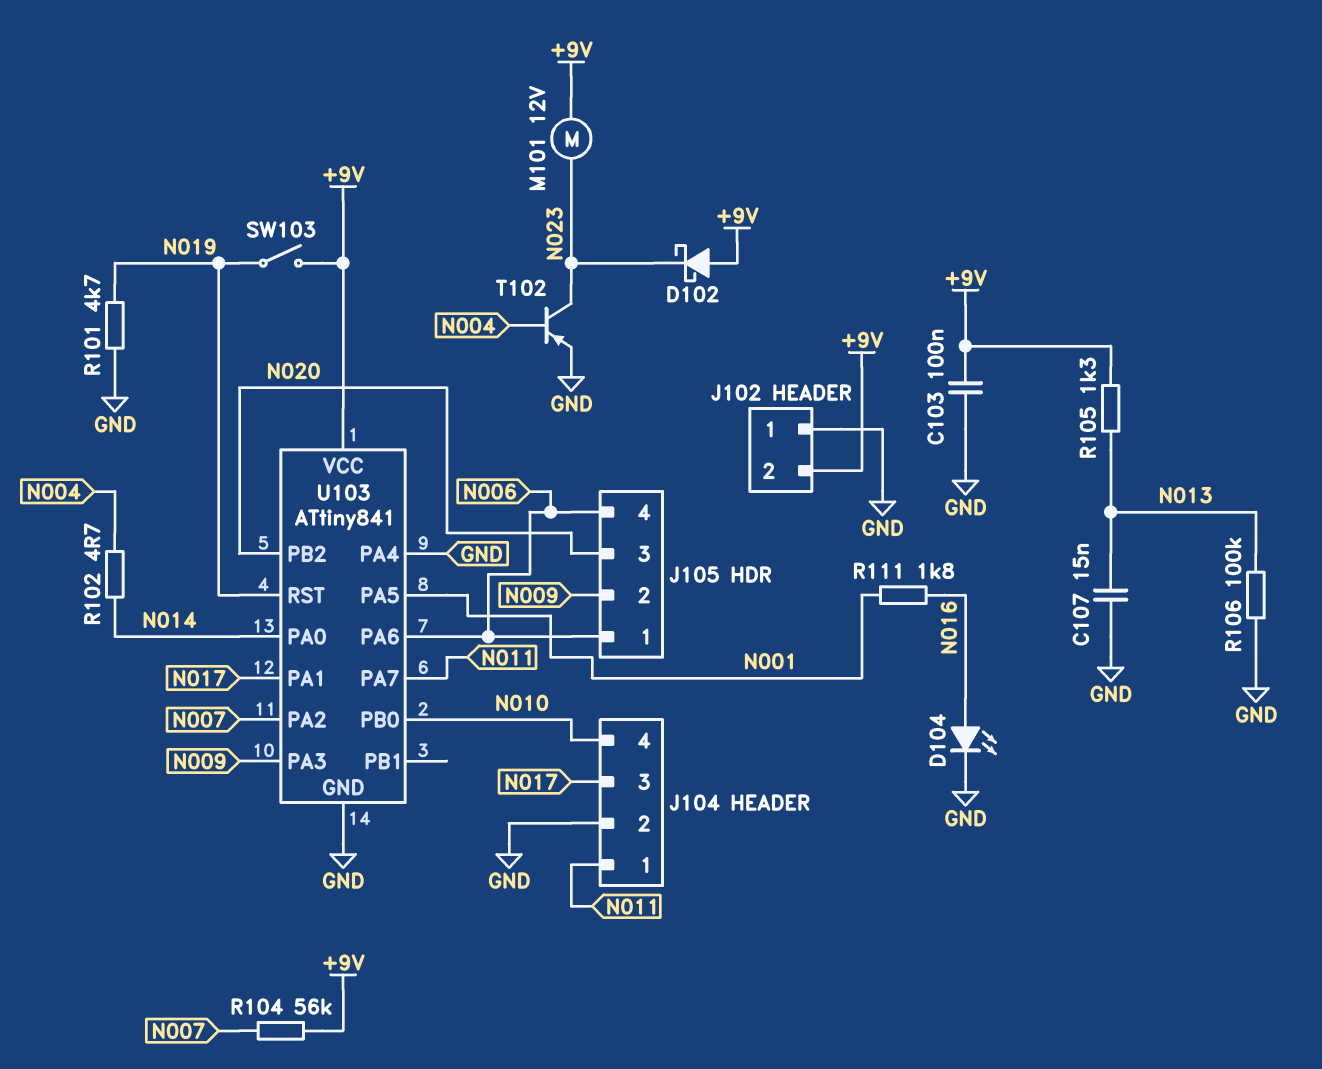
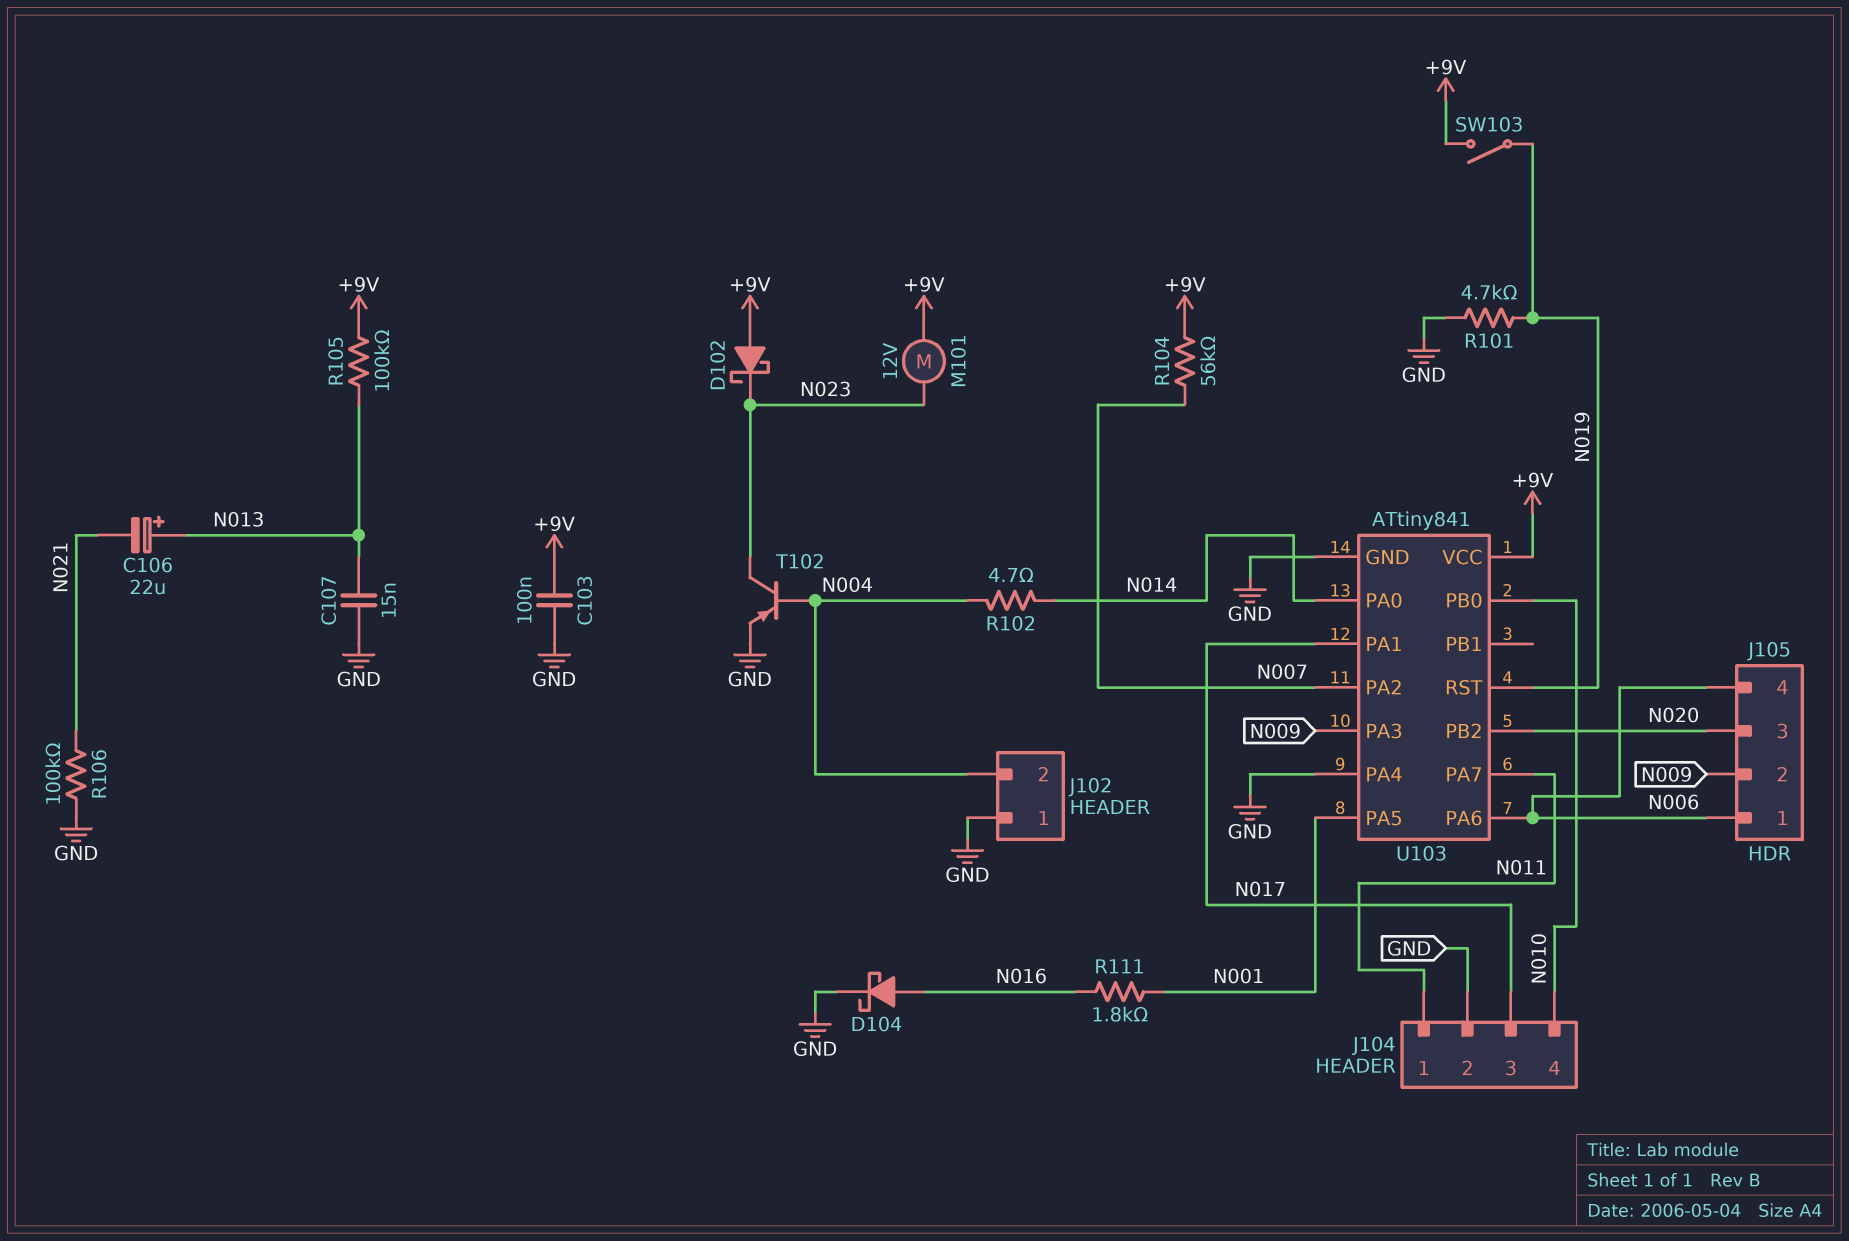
C106: none -> 22uF (plus N013, minus N021)
D104: LED (A N016, K GND) -> schottky (A N016, K GND)
J102 pin 2: +9V -> N004
R105: 1.3k (+9V, N013) -> 100k (+9V, N013)
R106: 100k (GND, N013) -> 100k (GND, N021)

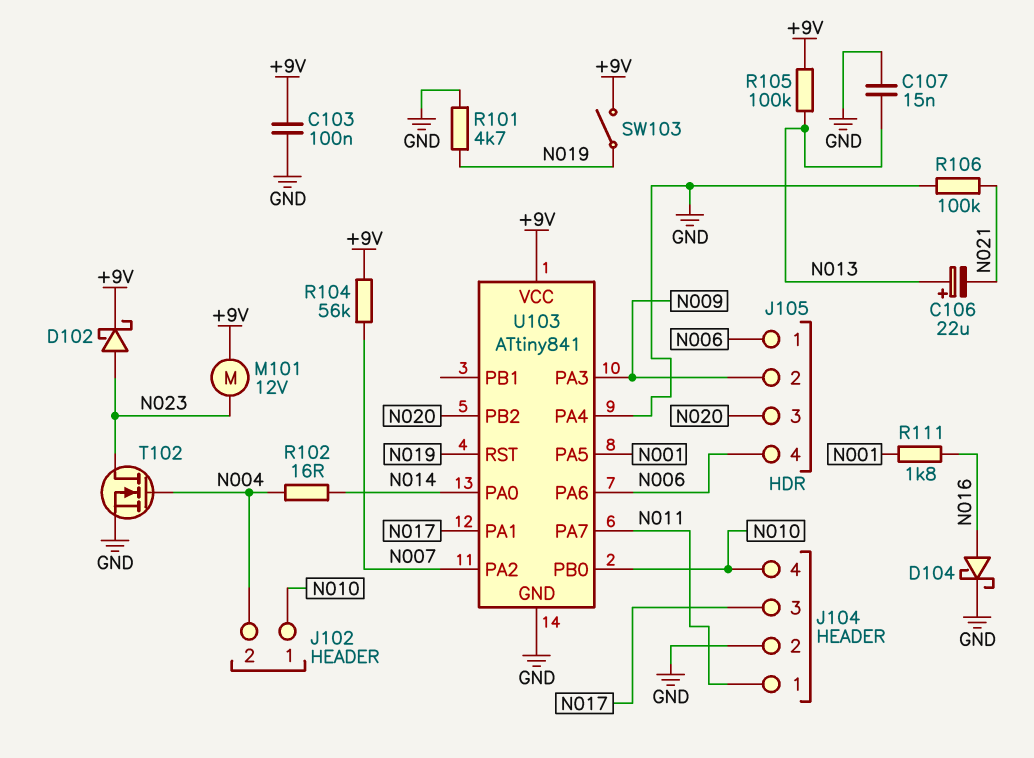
D102: schottky (A +9V, K N023) -> schottky (A N023, K +9V)
J102 pin 1: GND -> N010
R102: 4.7 (N004, N014) -> 16 (N004, N014)
T102: PNP (B N004, C N023, E GND) -> NMOS (G N004, D N023, S GND)

